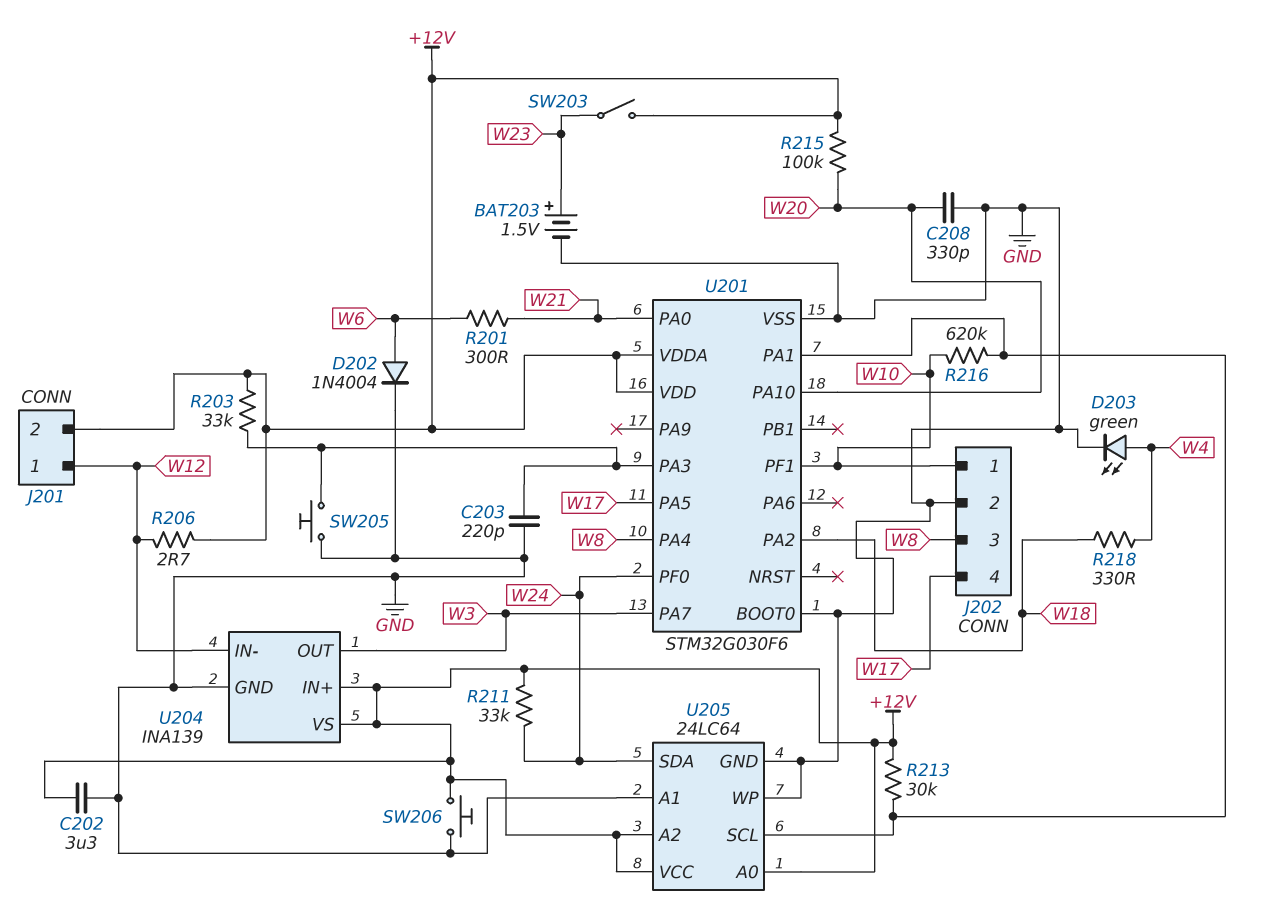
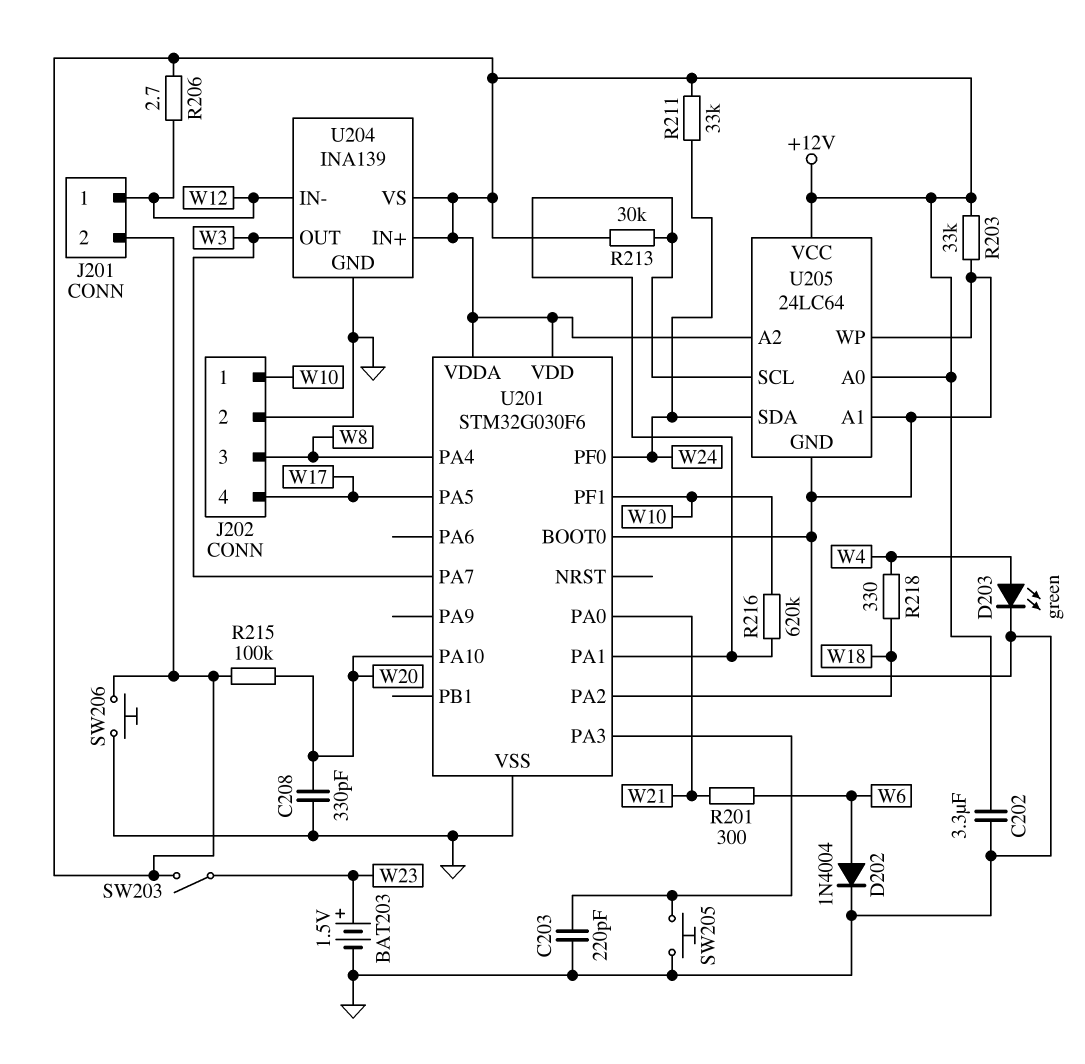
R203: 33k (+12V, U201/PA3) -> 33k (+12V, GND)

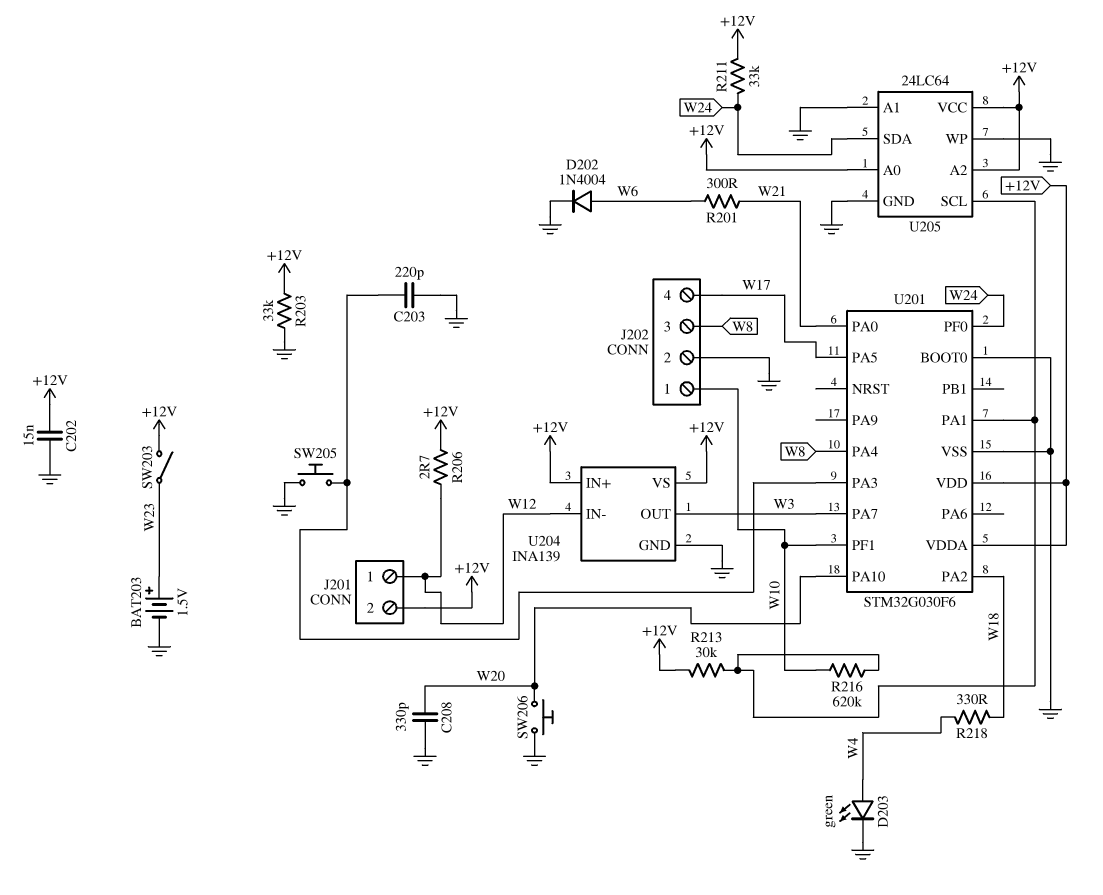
C202: 3.3uF (+12V, GND) -> 15nF (+12V, GND)
R215: 100k (+12V, W20) -> none
SW206: button (+12V, GND) -> button (GND, W20)

